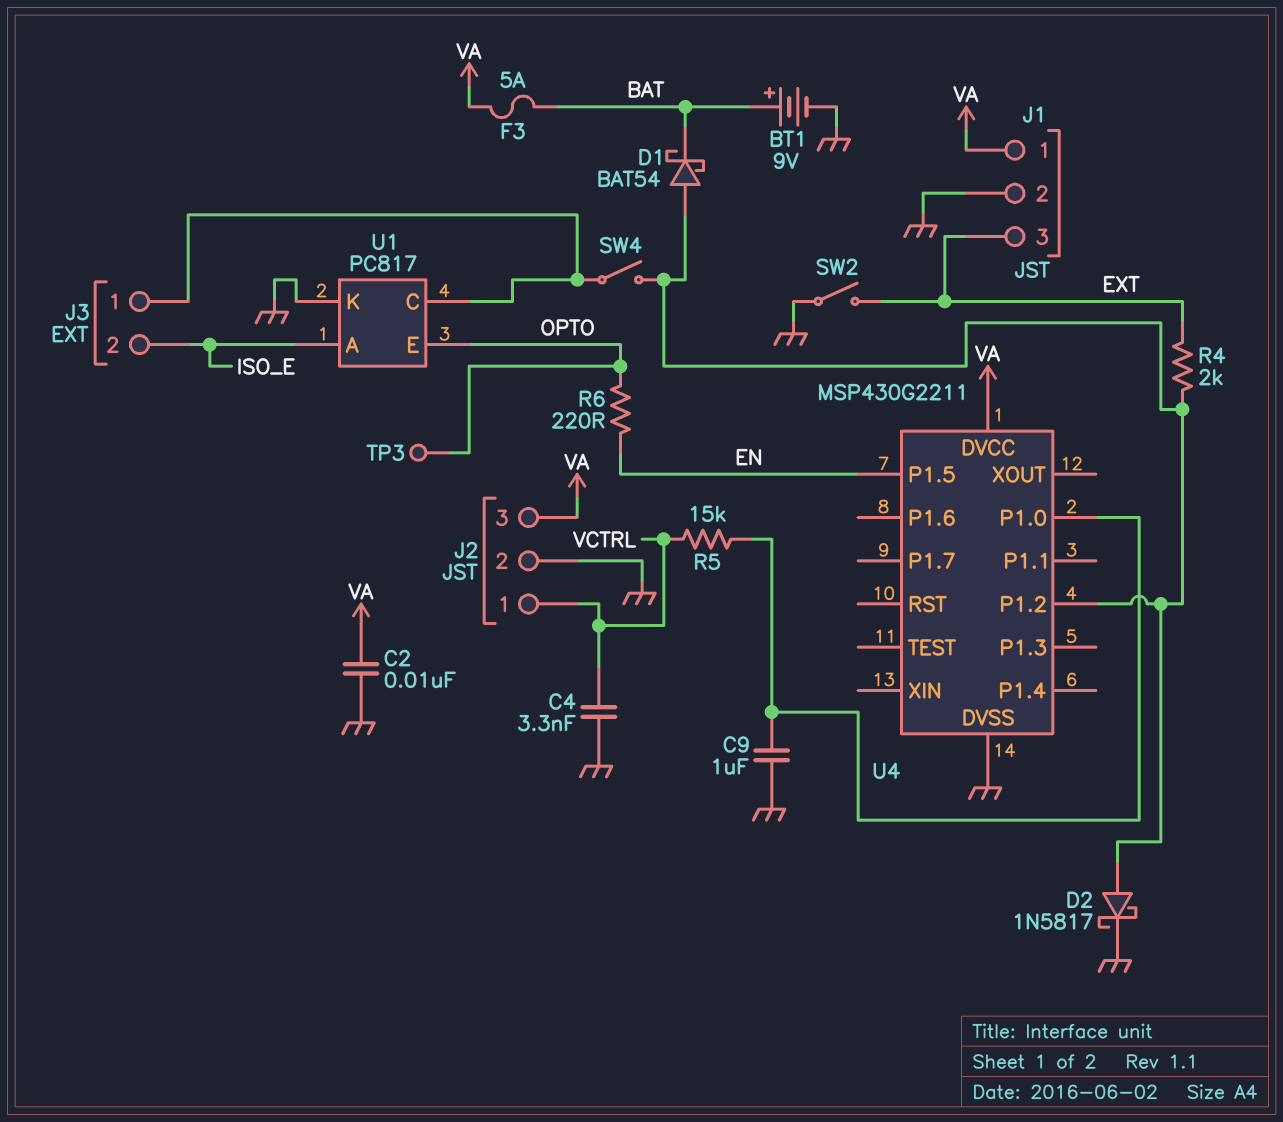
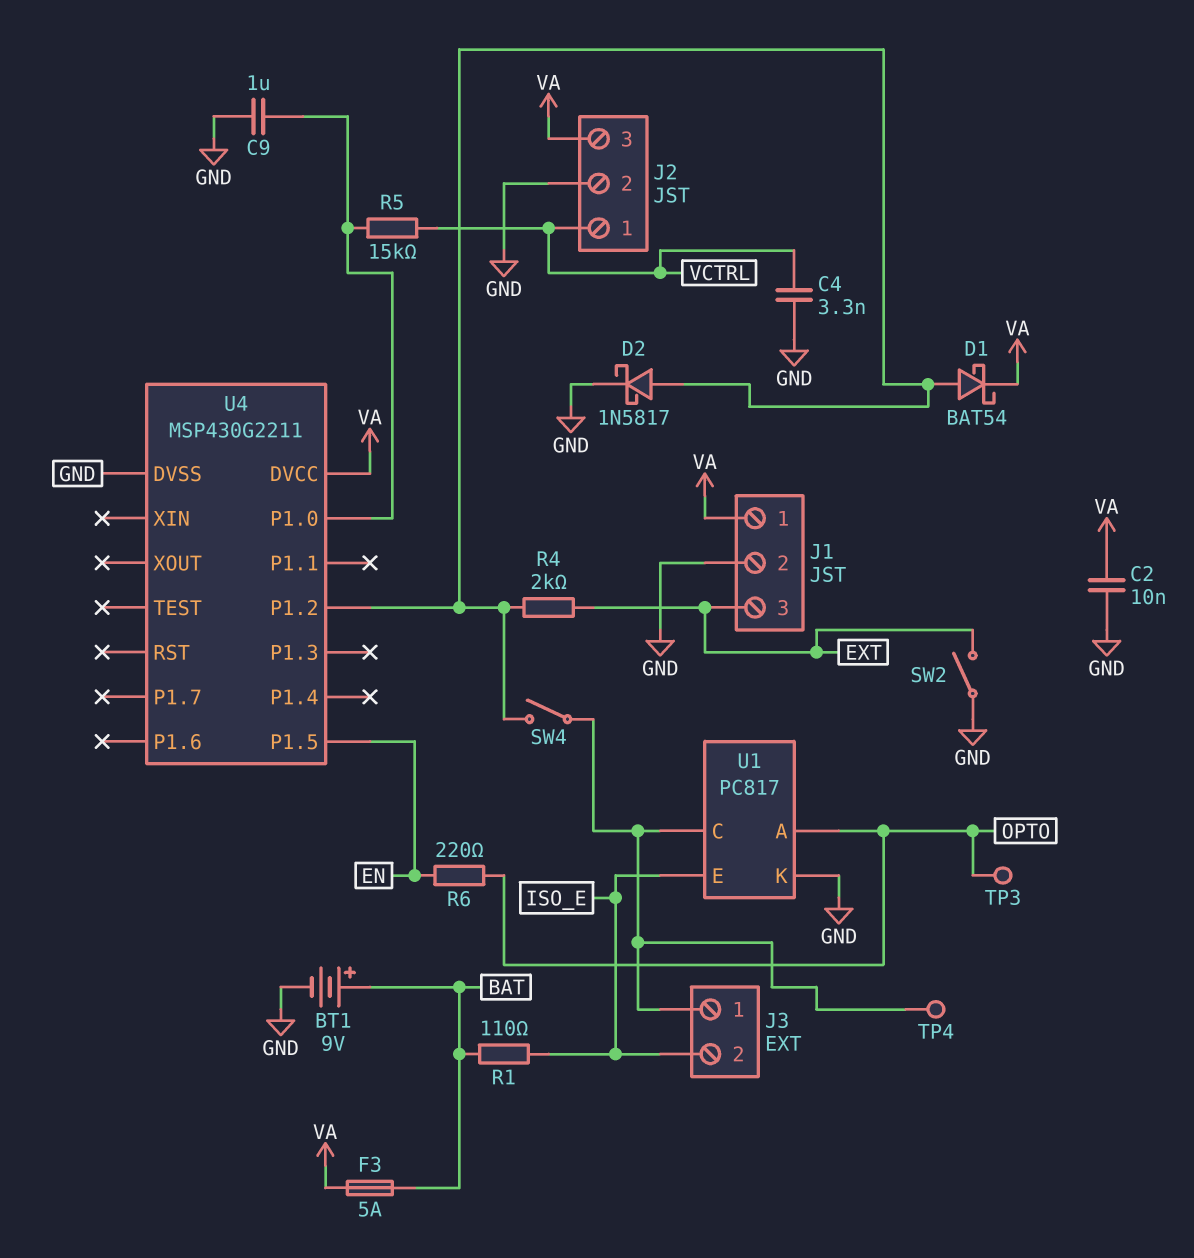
D1: schottky BAT54 (A U4/P1.2, K BAT) -> schottky BAT54 (A U4/P1.2, K VA)
R1: none -> 110 (BAT, ISO_E)
TP4: none -> test point (J3/1)
U1 pin A: ISO_E -> OPTO
U1 pin E: OPTO -> ISO_E

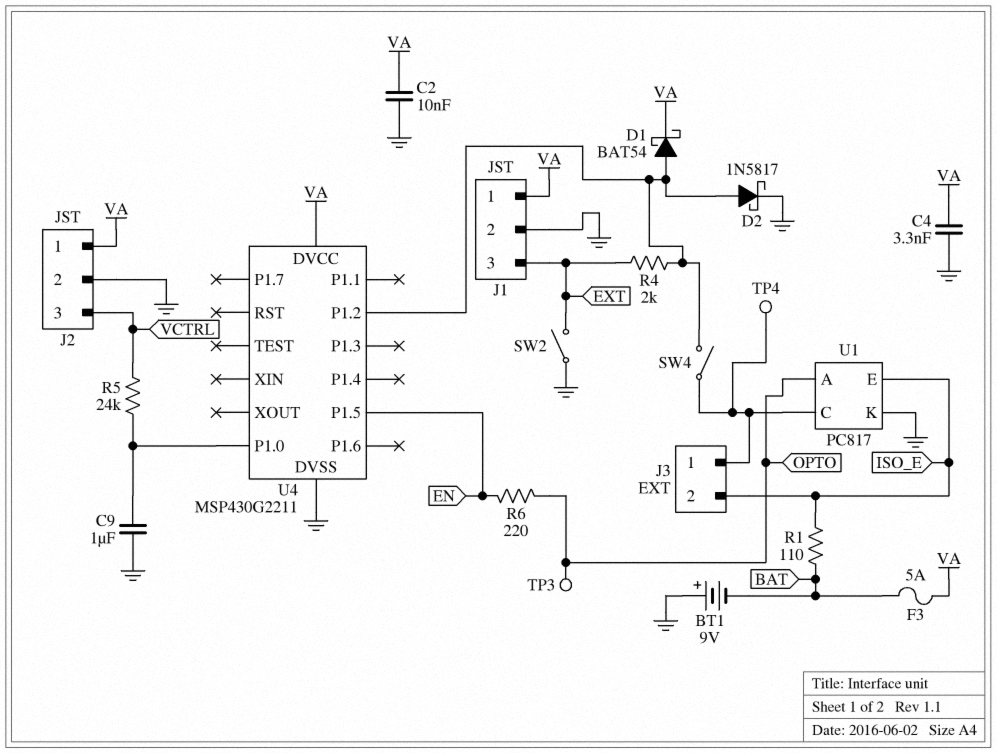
BT1: 9V (plus BAT, minus GND) -> 9V (plus GND, minus BAT)
C4: 3.3nF (GND, VCTRL) -> 3.3nF (GND, VA)
J2 pin 1: VCTRL -> VA
J2 pin 3: VA -> VCTRL
R5: 15k (U4/P1.0, VCTRL) -> 24k (U4/P1.0, VCTRL)

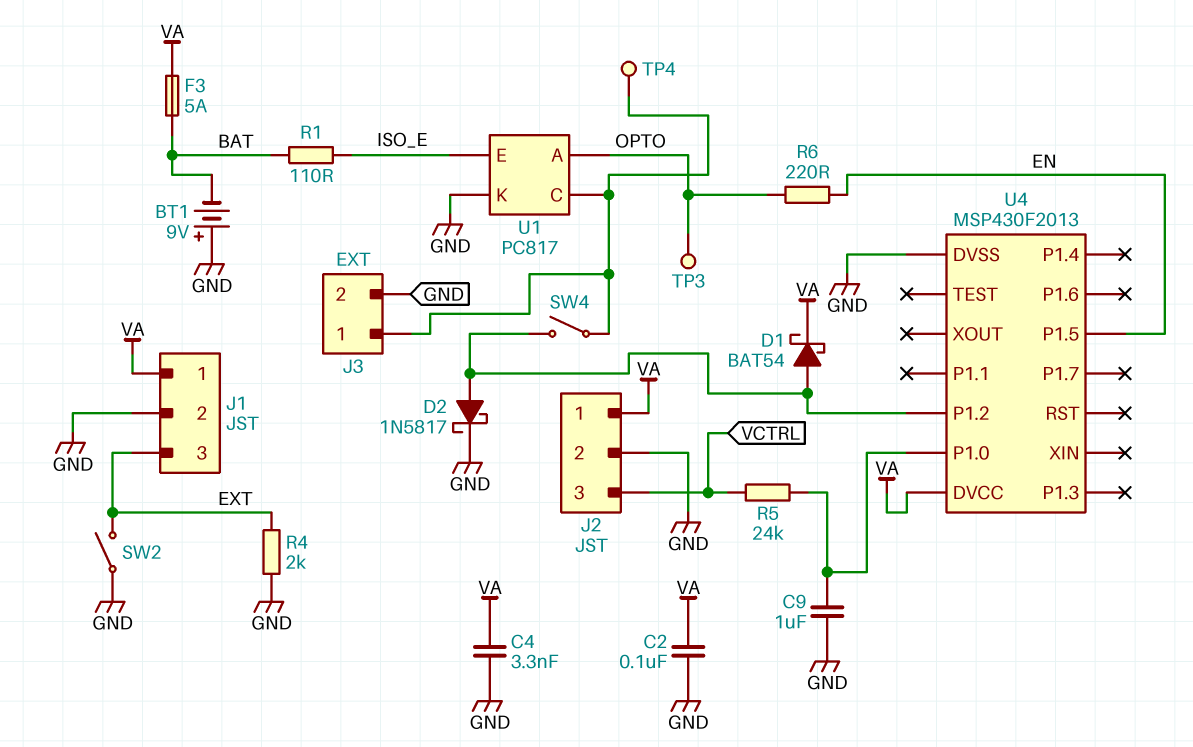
C2: 10nF (GND, VA) -> 100nF (GND, VA)
J3 pin 2: ISO_E -> GND
R4: 2k (EXT, U4/P1.2) -> 2k (EXT, GND)
U4: MSP430G2211 -> MSP430F2013

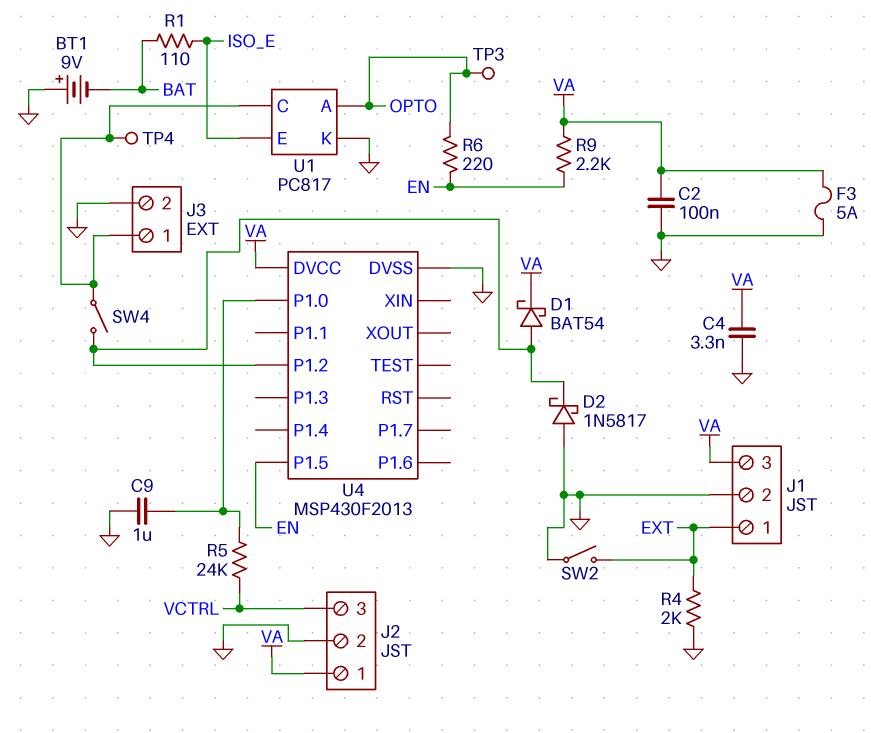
D2: schottky 1N5817 (A U4/P1.2, K GND) -> schottky 1N5817 (A GND, K U4/P1.2)
F3: 5A (BAT, VA) -> 5A (GND, VA)
J1 pin 1: VA -> EXT
J1 pin 3: EXT -> VA
R9: none -> 2.2k (EN, VA)

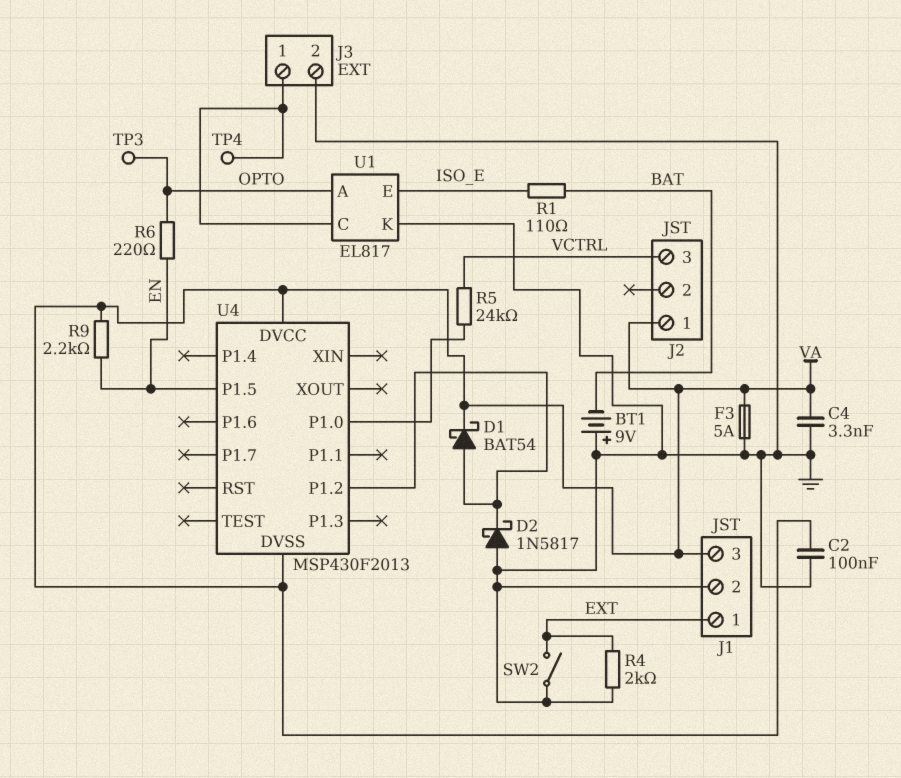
C9: 1uF (GND, U4/P1.0) -> none
J2 pin 2: GND -> none
SW4: switch (J3/1, U4/P1.2) -> none
U1: PC817 -> EL817
U4 pin DVSS: GND -> VA

